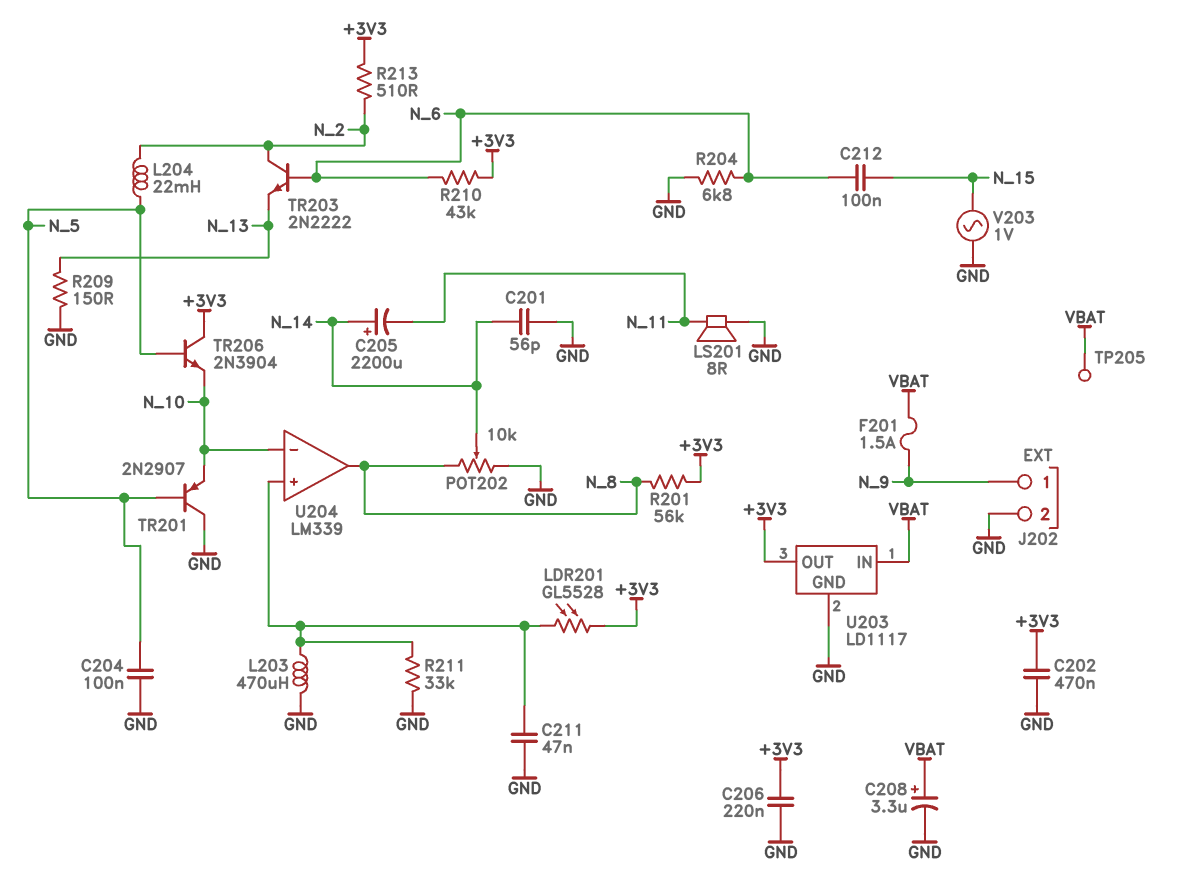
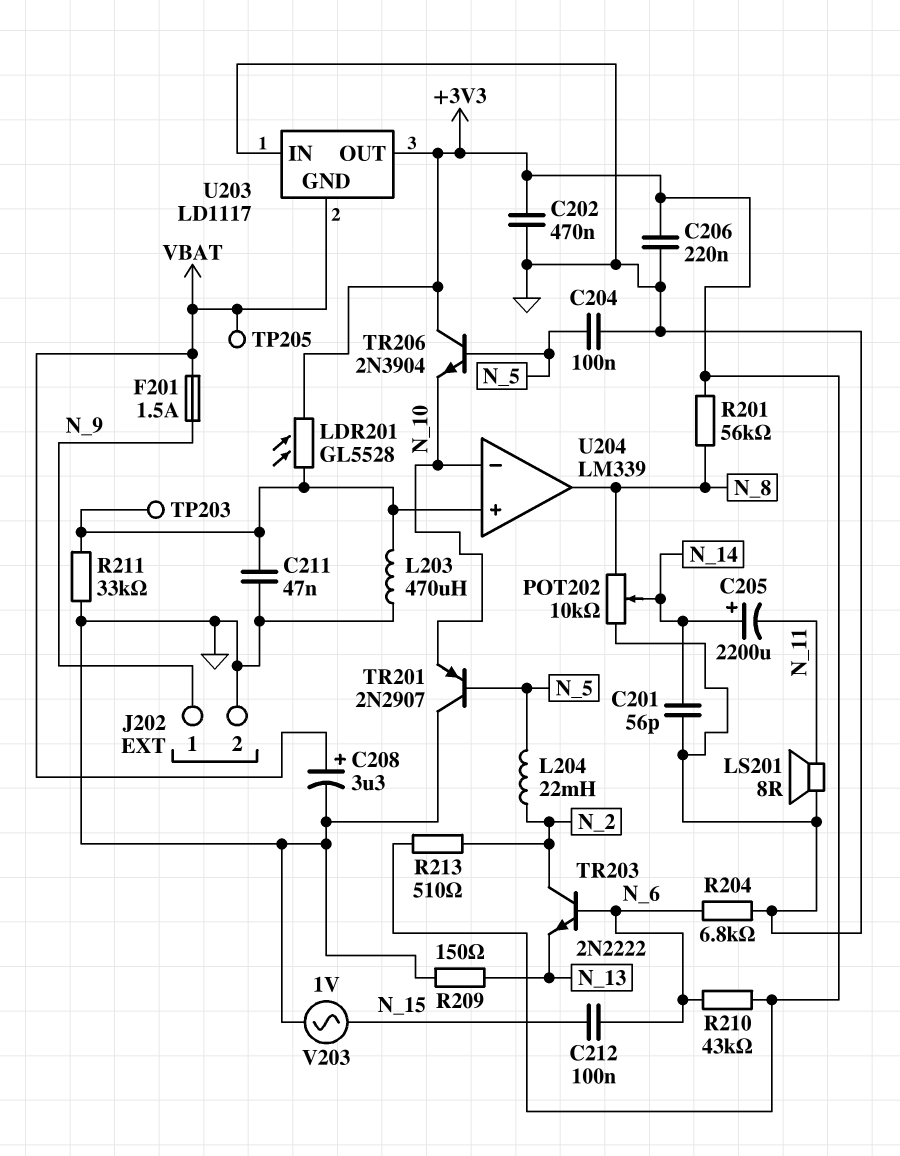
TP203: none -> test point (U204/in+)
U203 pin GND: GND -> VBAT
U203 pin IN: VBAT -> GND

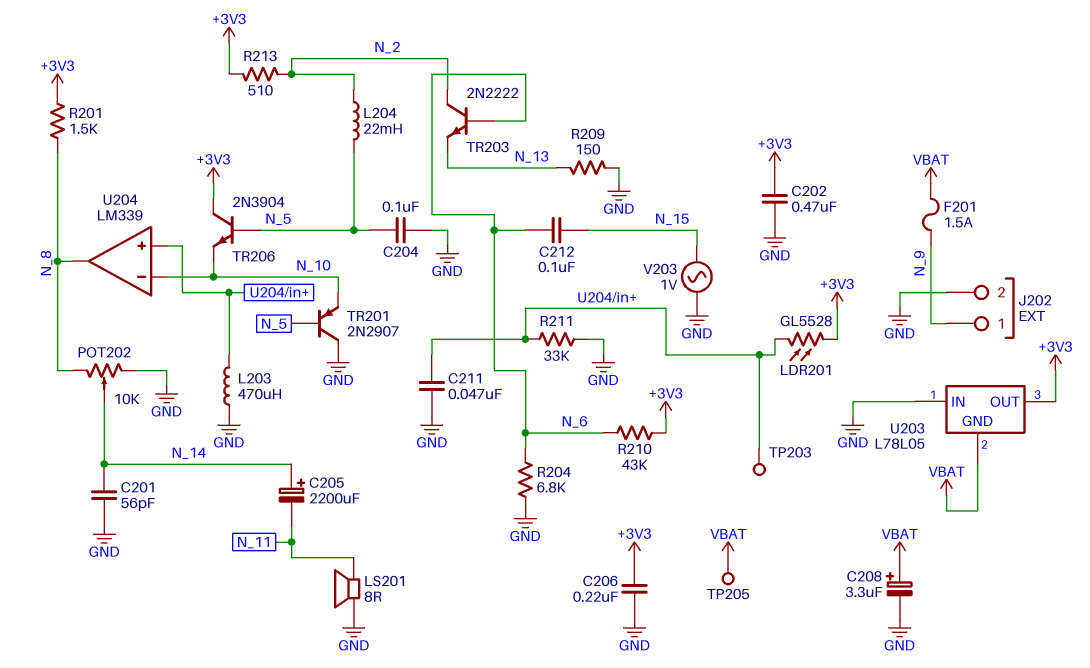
R201: 56k (+3V3, N_8) -> 1.5k (+3V3, N_8)
U203: LD1117 -> L78L05

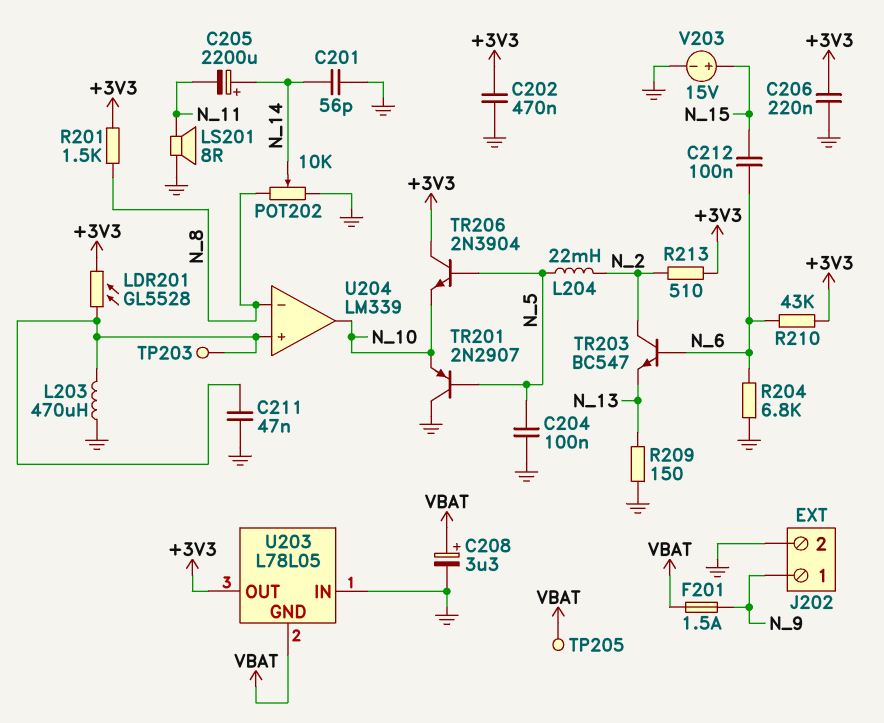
R211: 33k (GND, U204/in+) -> none
TR203: NPN 2N2222 (B N_6, C N_2, E N_13) -> NPN BC547 (B N_6, C N_2, E N_13)
U204 pin in-: N_10 -> N_8
U204 pin out: N_8 -> N_10
V203: AC 1V (GND, N_15) -> 15V (plus N_15, minus GND)

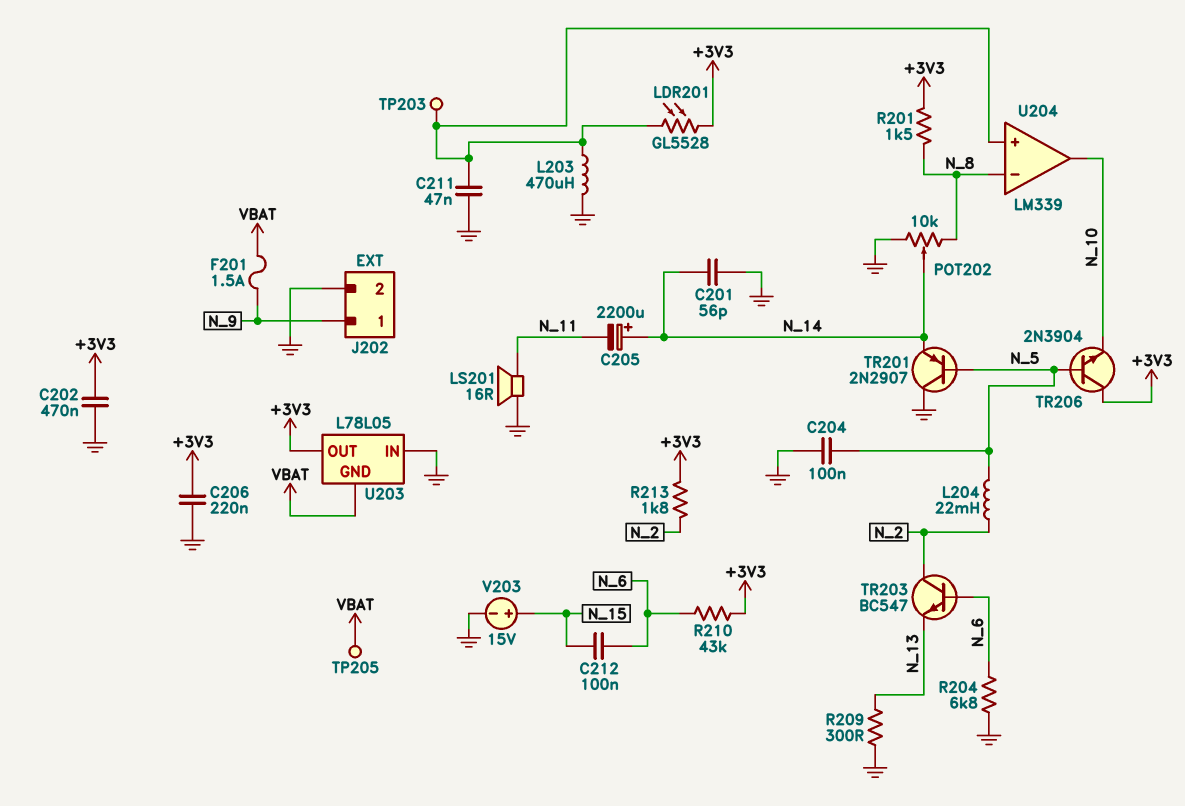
C208: 3.3uF (plus VBAT, minus GND) -> none
LS201: speaker 8R (GND, N_11) -> speaker 16R (GND, N_11)
R209: 150 (GND, N_13) -> 300 (GND, N_13)
R213: 510 (+3V3, N_2) -> 1.8k (+3V3, N_2)
TR201: PNP 2N2907 (B N_5, C GND, E N_10) -> PNP 2N2907 (B N_5, C GND, E N_14)

